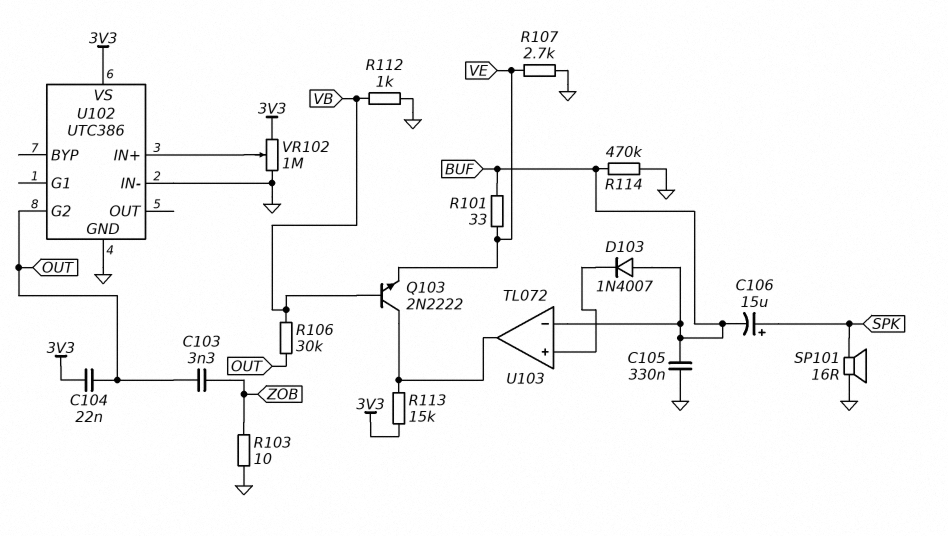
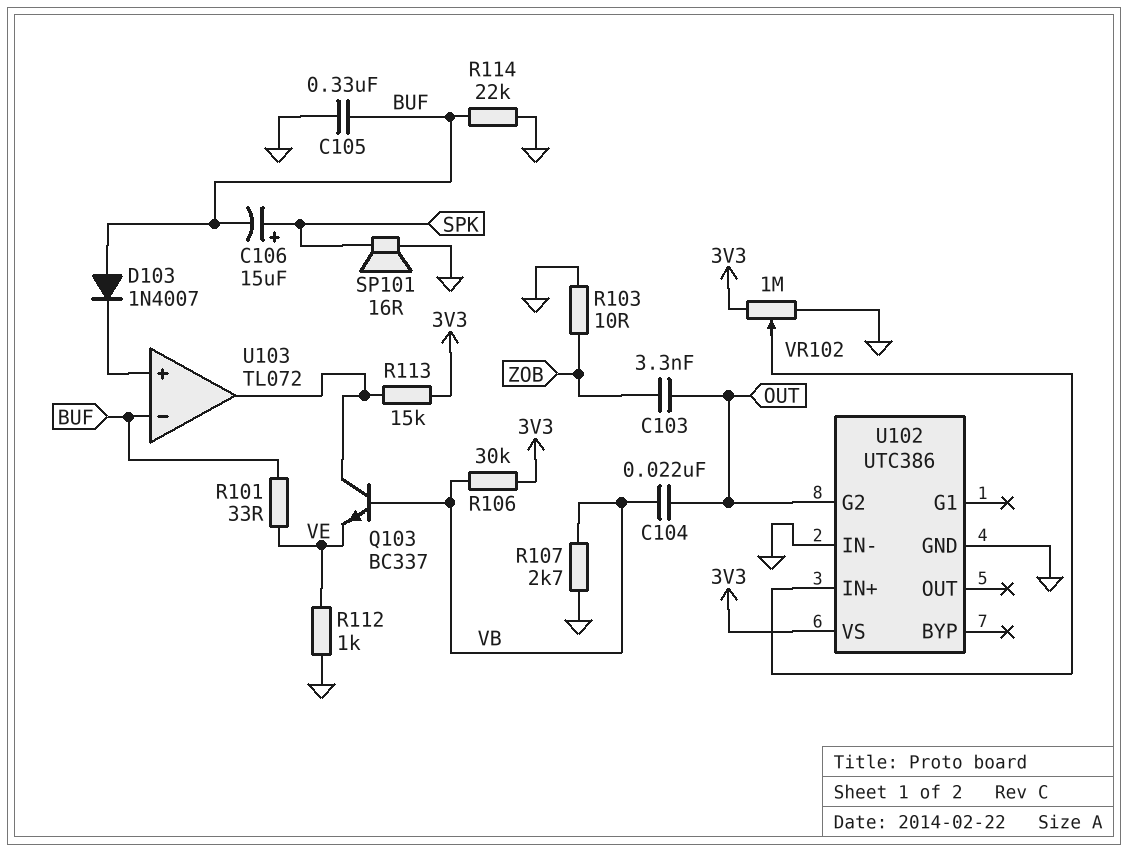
C104: 22nF (3V3, OUT) -> 22nF (OUT, VB)
Q103: NPN 2N2222 (B VB, C U103/out, E VE) -> NPN BC337 (B VB, C U103/out, E VE)
R106: 30k (OUT, VB) -> 30k (3V3, VB)
R107: 2.7k (GND, VE) -> 2.7k (GND, VB)
R112: 1k (GND, VB) -> 1k (GND, VE)
R114: 470k (BUF, GND) -> 22k (BUF, GND)

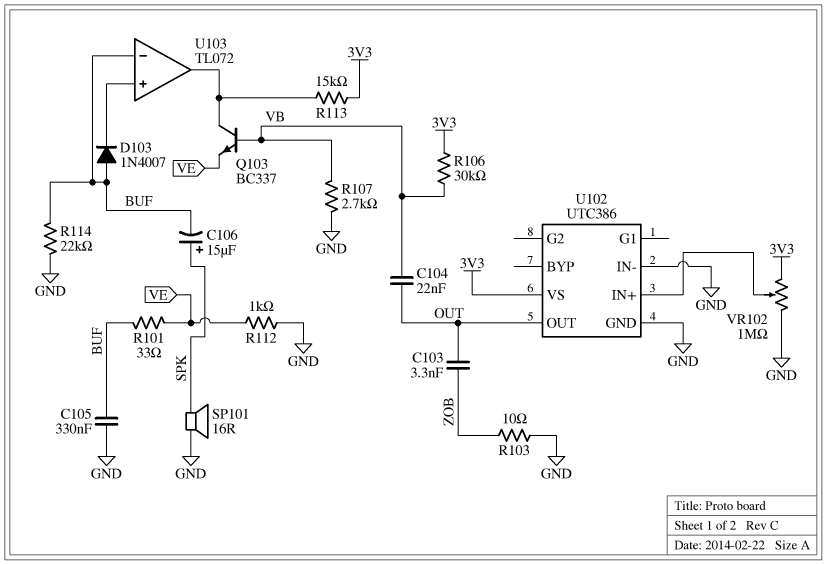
U102 pin G2: OUT -> none
U102 pin OUT: none -> OUT

